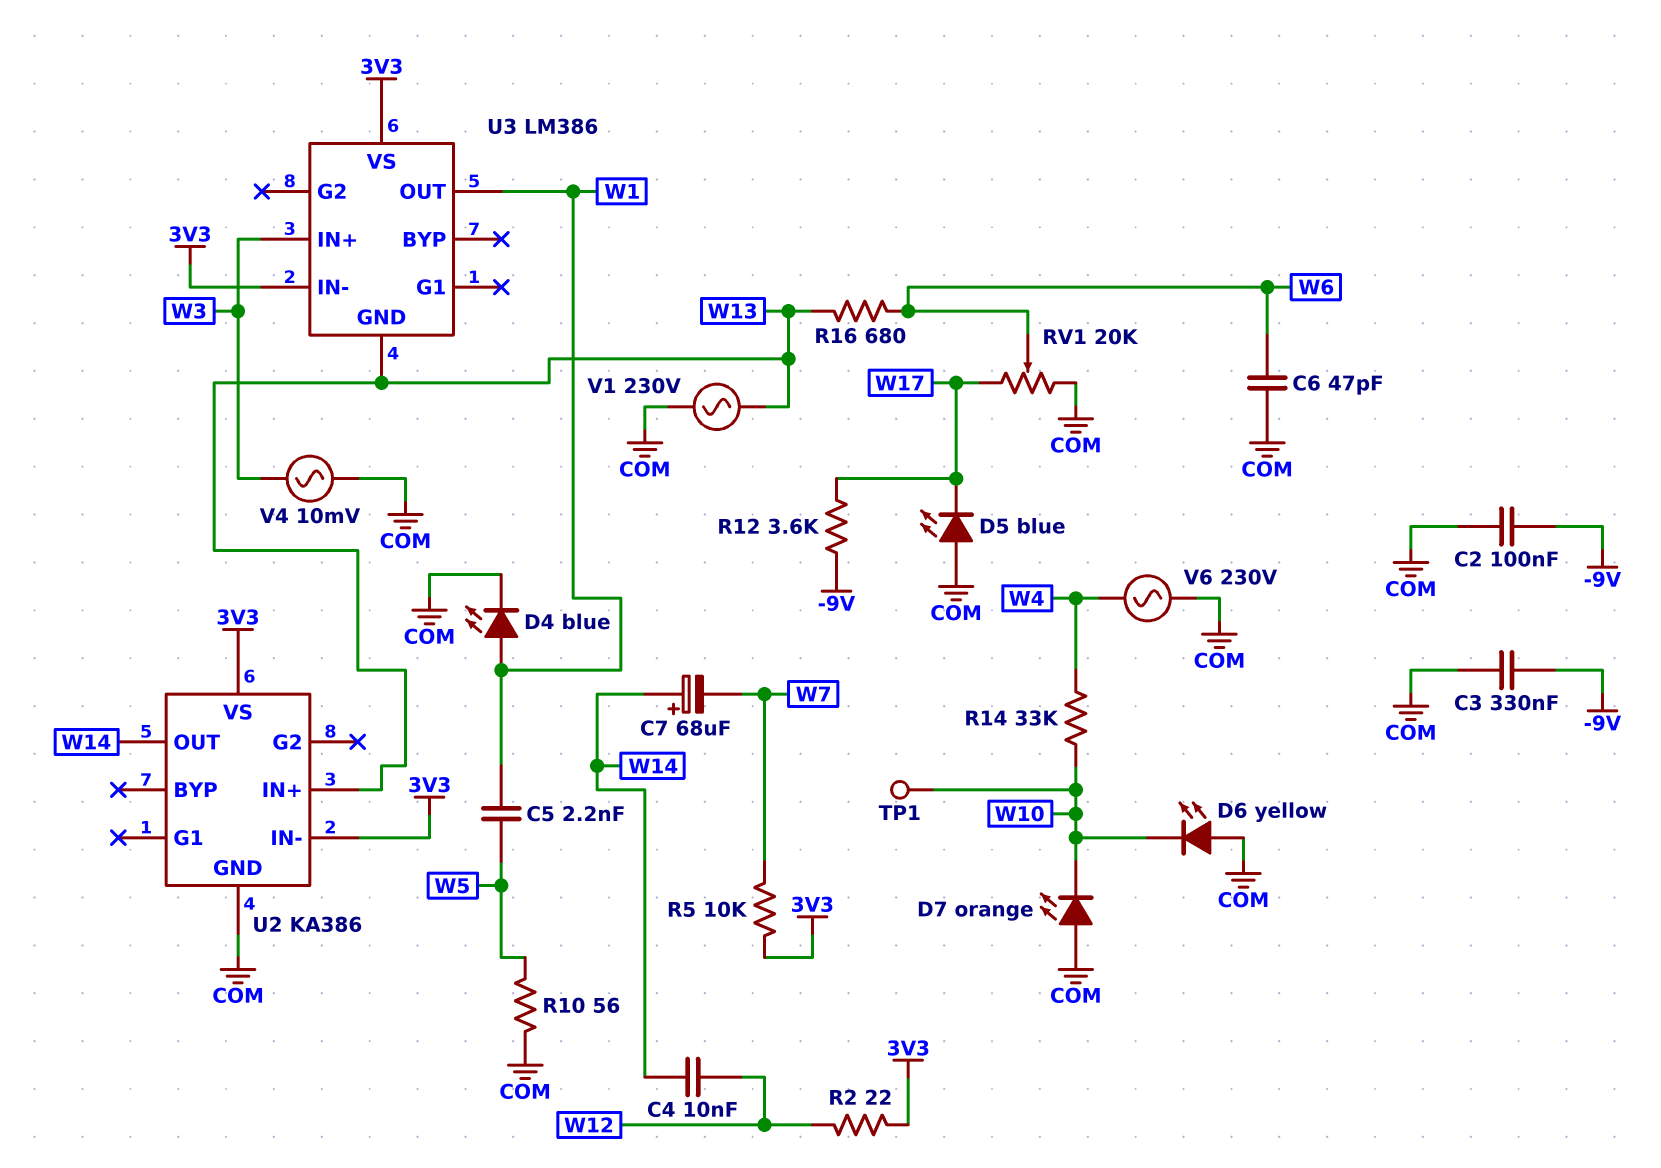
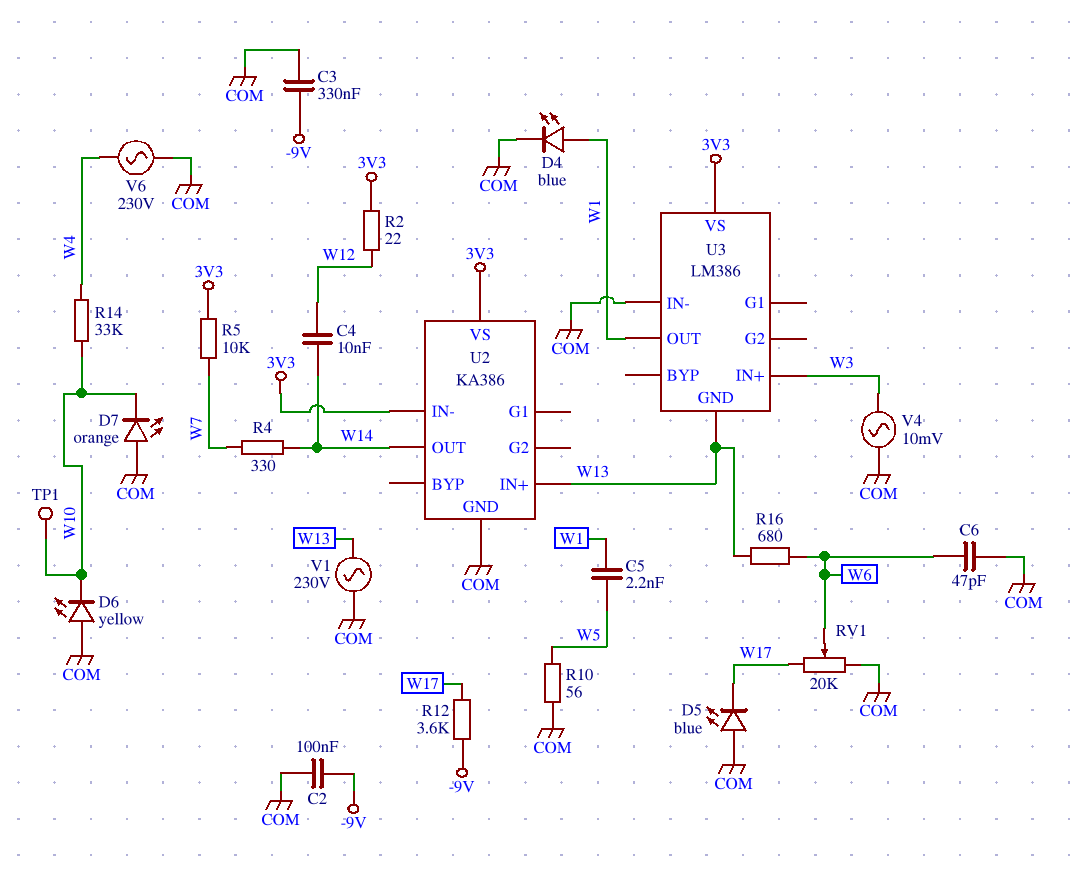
C7: 68uF (plus W14, minus W7) -> none
R4: none -> 330 (W7, W14)
U3 pin IN-: 3V3 -> COM

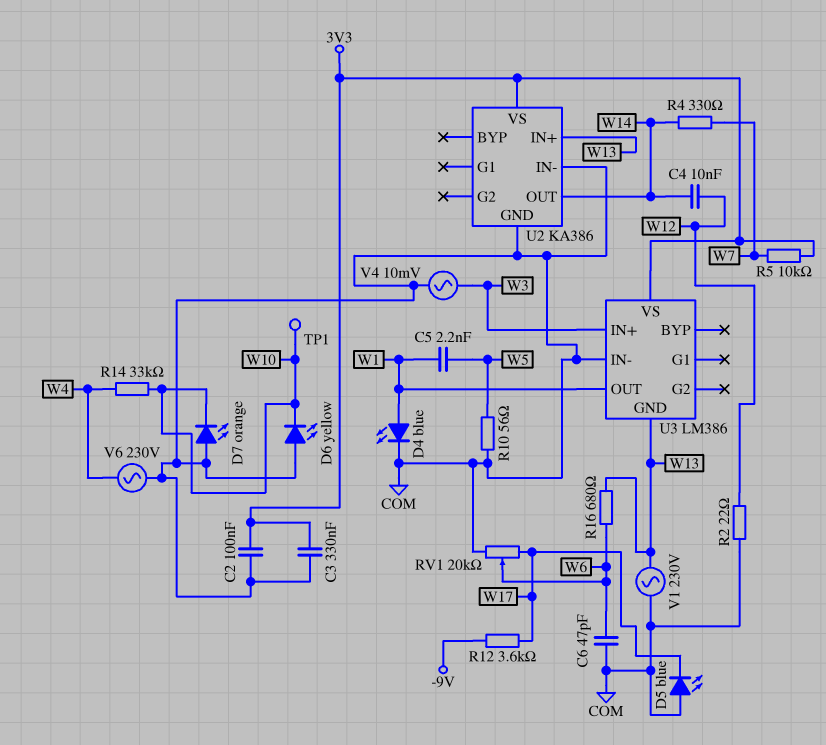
C2: 100nF (-9V, COM) -> 100nF (3V3, COM)
C3: 330nF (-9V, COM) -> 330nF (3V3, COM)
R2: 22 (3V3, W12) -> 22 (COM, W12)
U2 pin IN-: 3V3 -> COM

